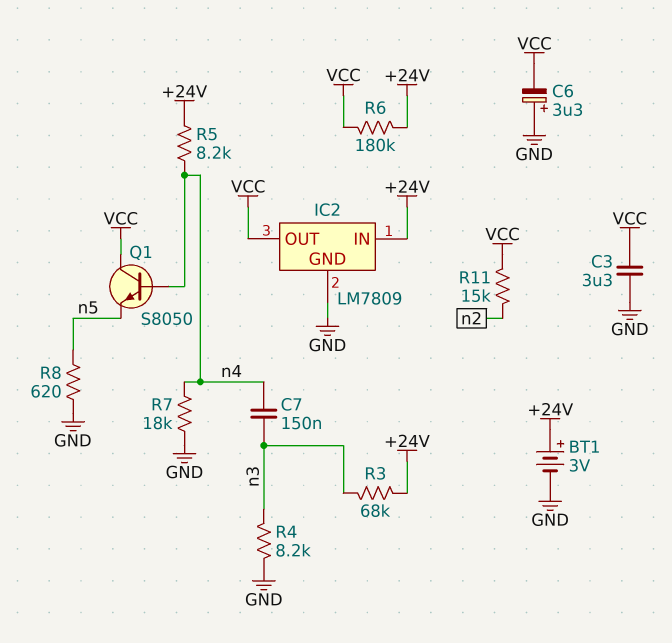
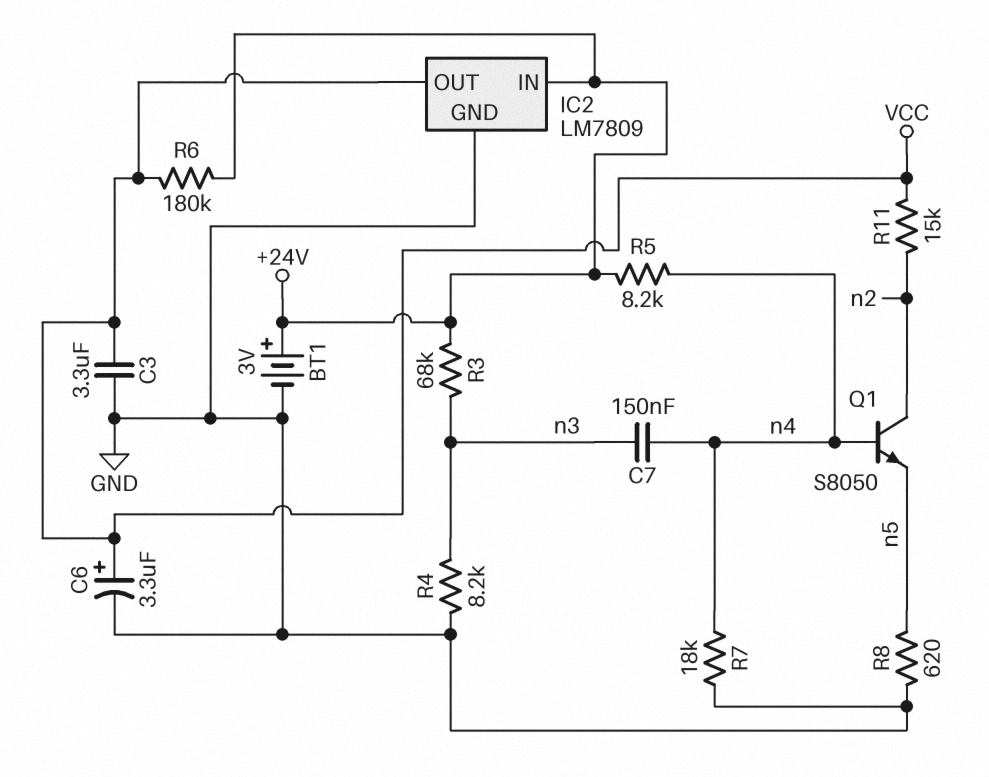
C6: 3.3uF (plus GND, minus VCC) -> 3.3uF (plus VCC, minus GND)
Q1: NPN S8050 (B n4, C VCC, E n5) -> NPN S8050 (B n4, C n2, E n5)

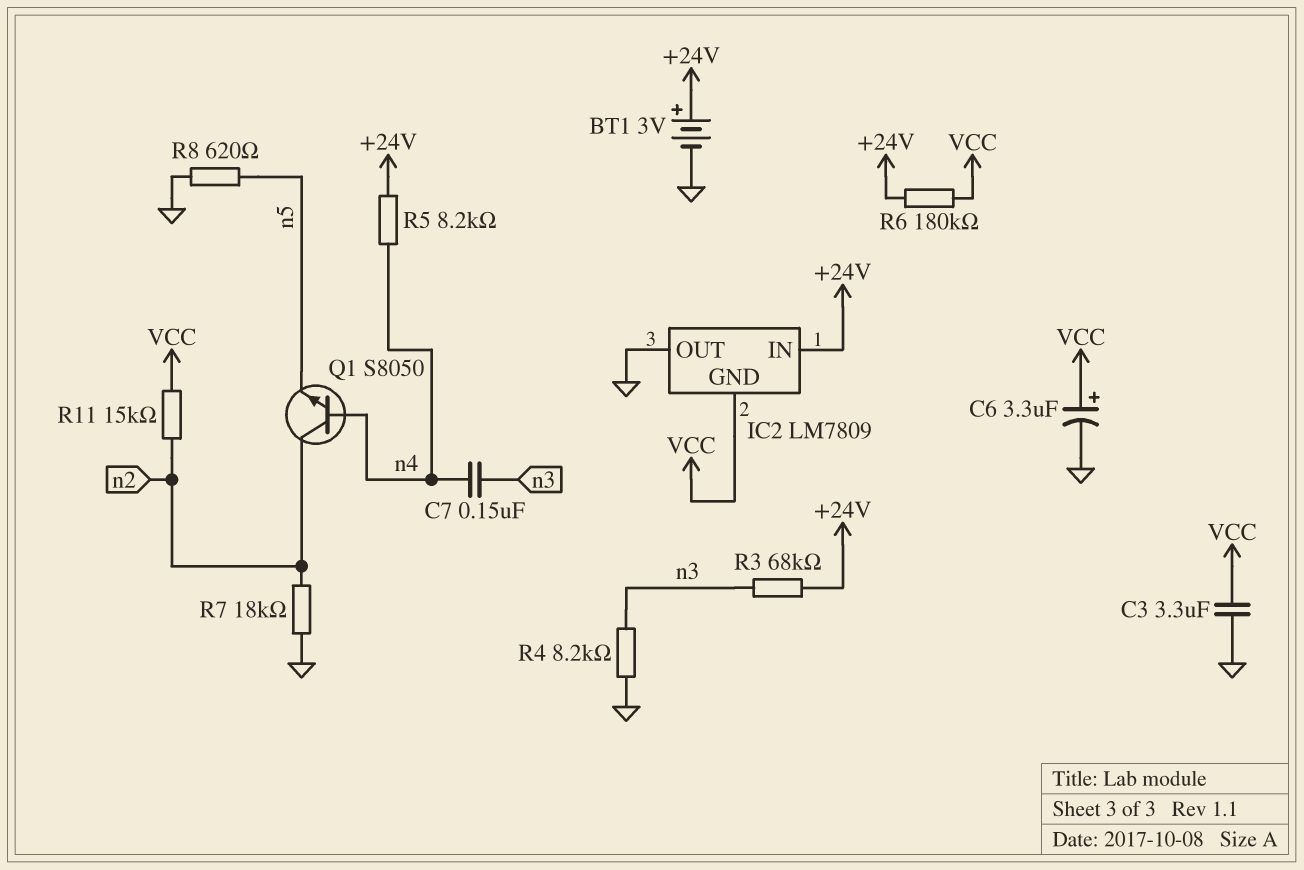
IC2 pin GND: GND -> VCC
IC2 pin OUT: VCC -> GND
R7: 18k (GND, n4) -> 18k (GND, n2)

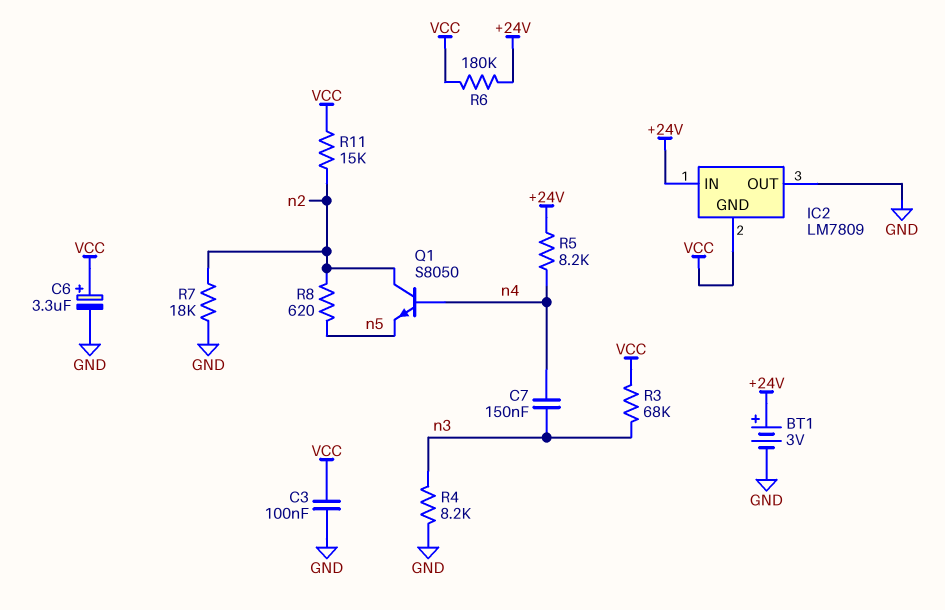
C3: 3.3uF (GND, VCC) -> 100nF (GND, VCC)
R3: 68k (+24V, n3) -> 68k (VCC, n3)
R8: 620 (GND, n5) -> 620 (n2, n5)

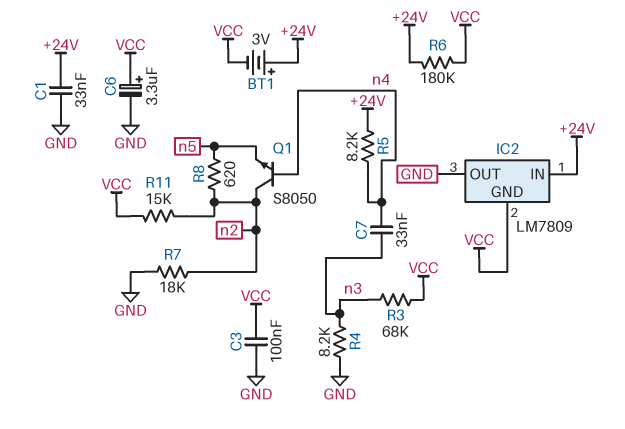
BT1: 3V (plus +24V, minus GND) -> 3V (plus +24V, minus VCC)
C1: none -> 33nF (+24V, GND)
C7: 150nF (n3, n4) -> 33nF (n3, n4)

